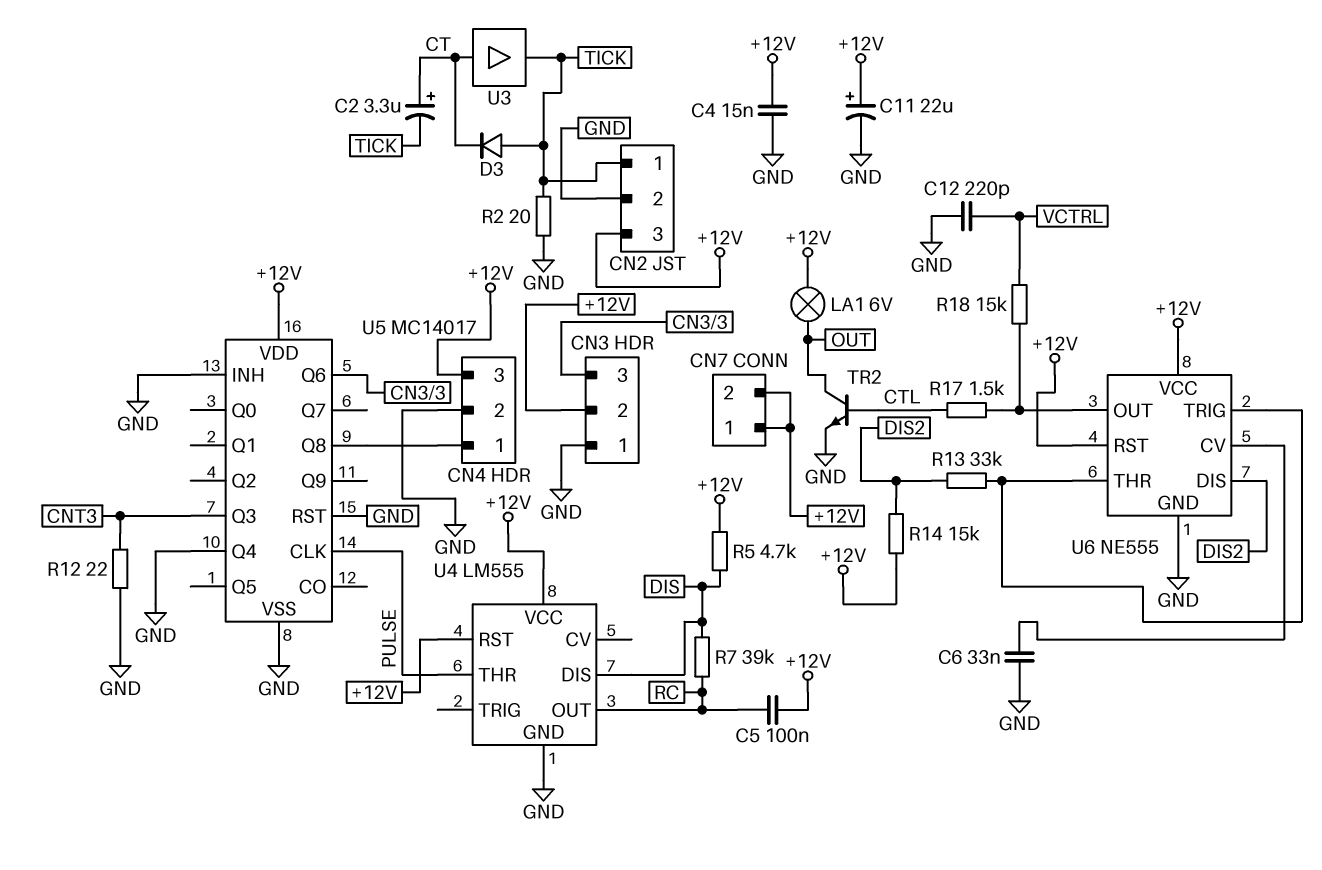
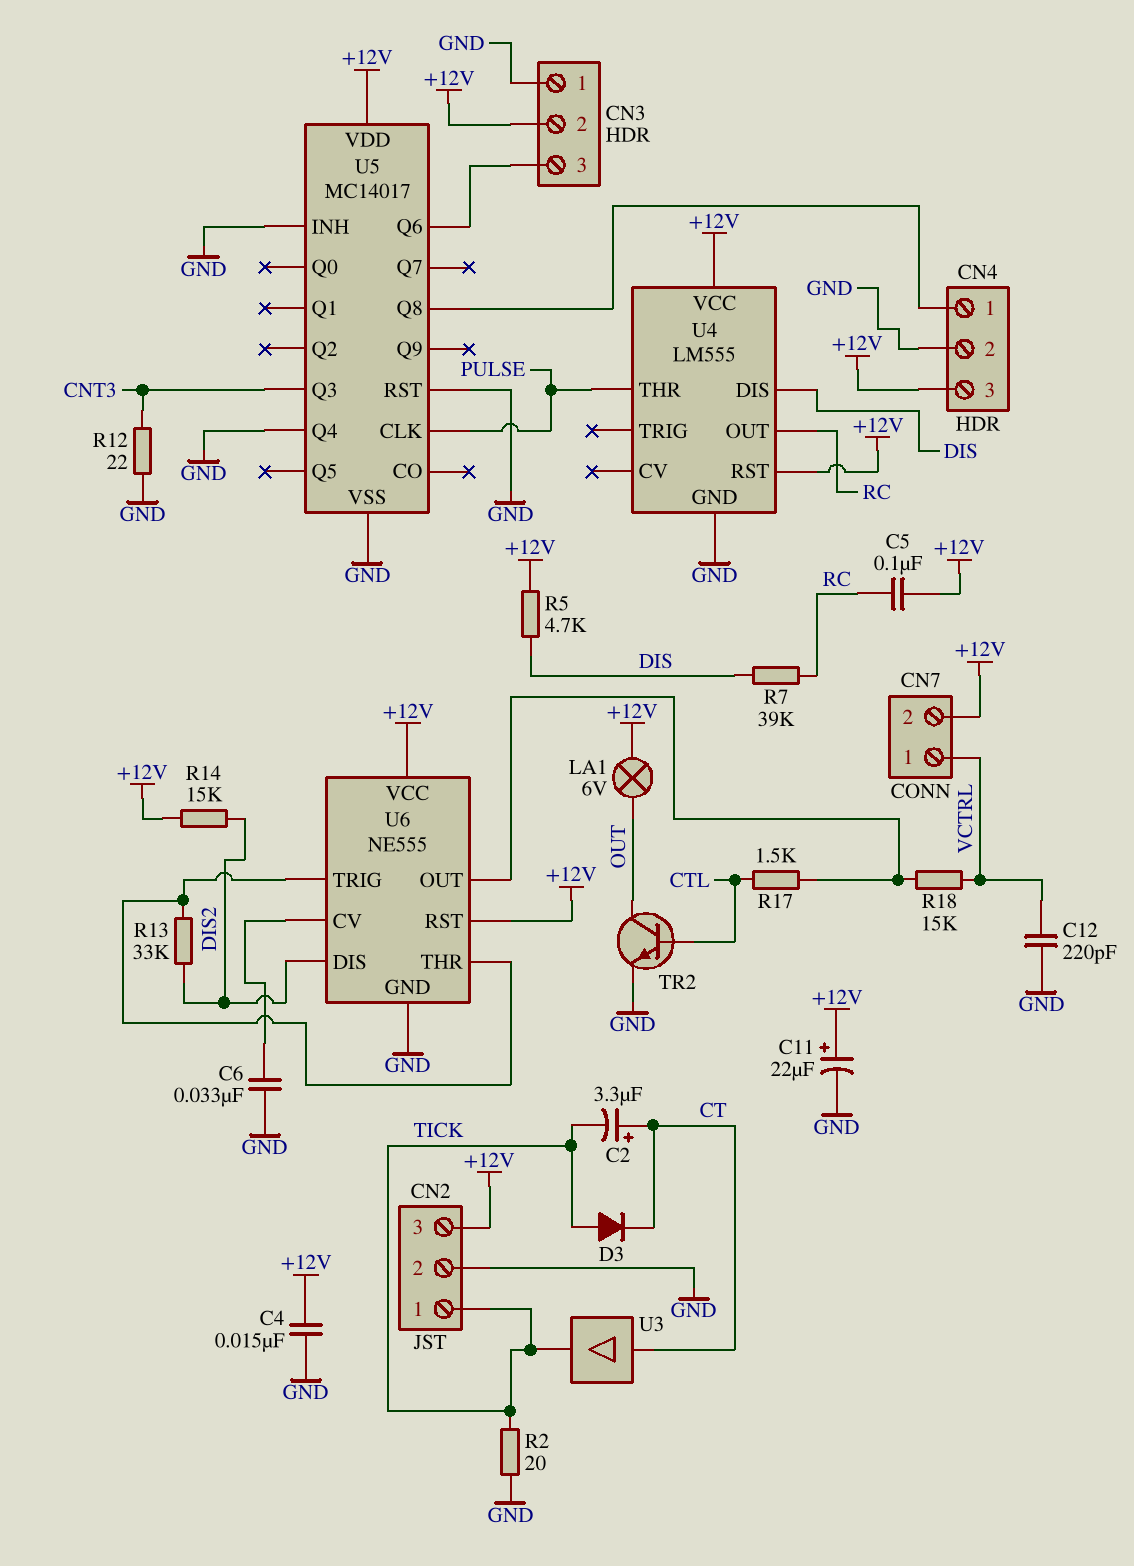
CN7 pin 1: +12V -> VCTRL

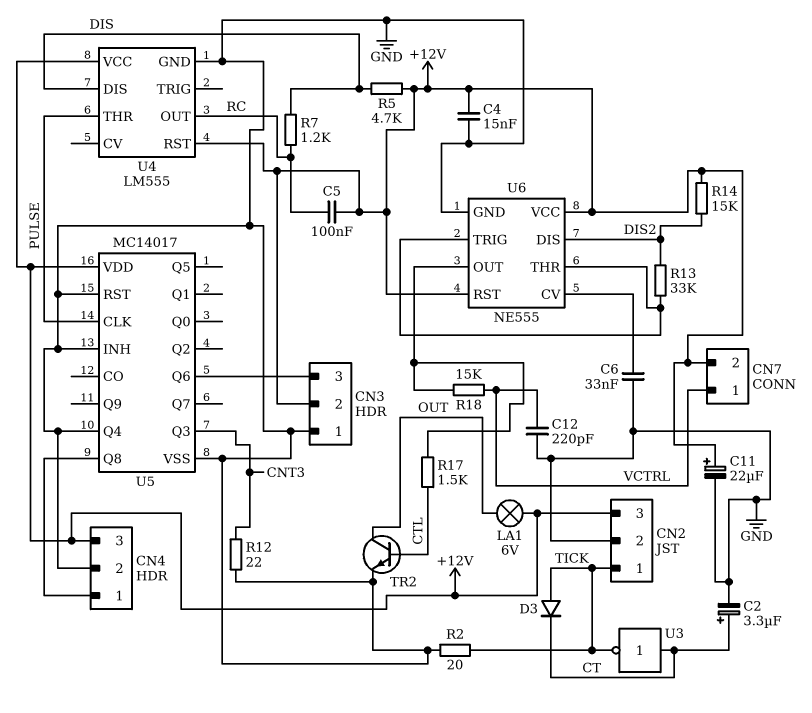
C2: 3.3uF (plus CT, minus TICK) -> 3.3uF (plus CT, minus GND)
R7: 39k (DIS, RC) -> 1.2k (DIS, RC)
U3: buffer (in CT, out TICK) -> NOT (in CT, out TICK)

